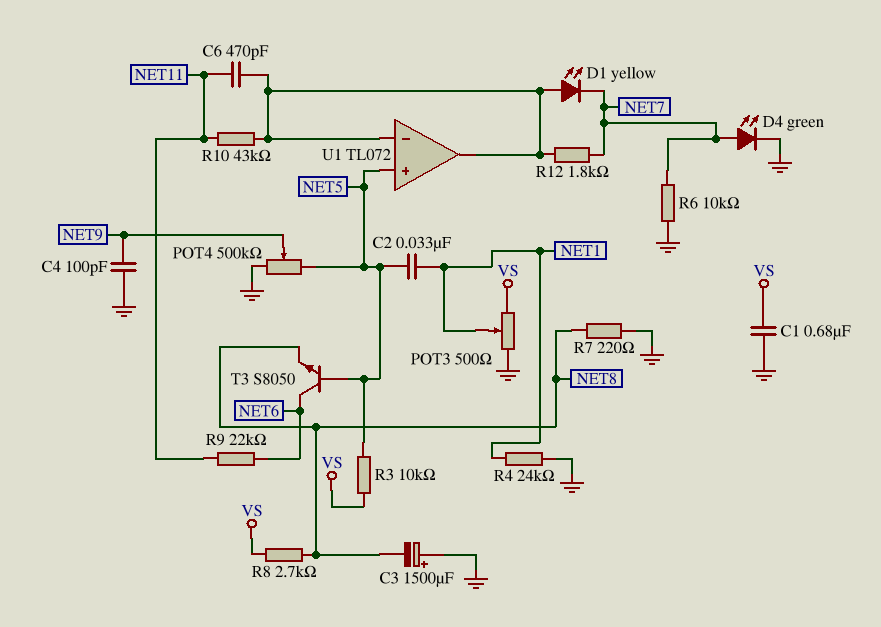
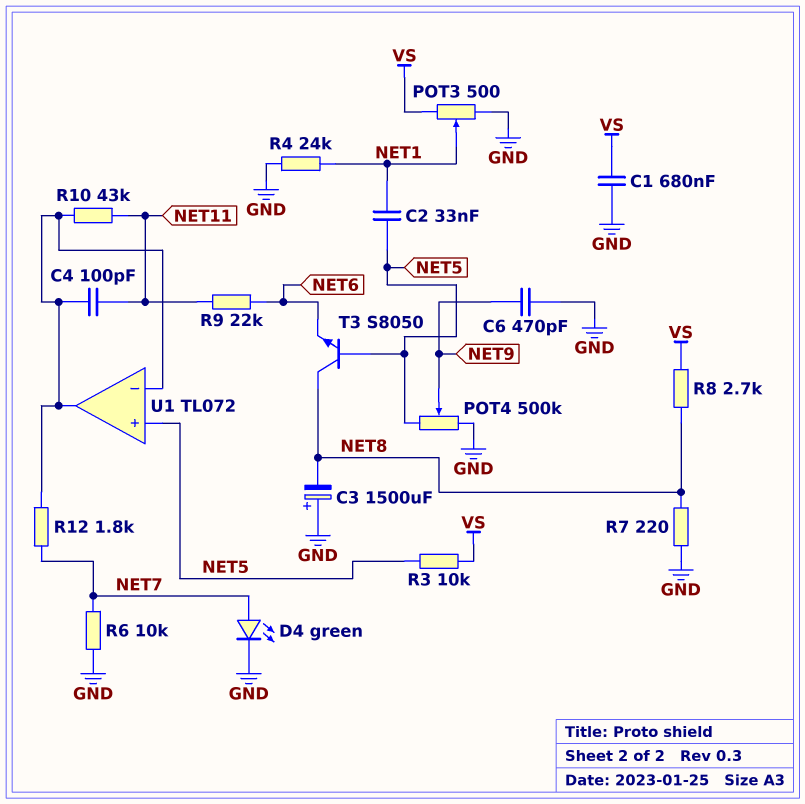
C4: 100pF (GND, NET9) -> 100pF (NET11, U1/in-)
C6: 470pF (NET11, U1/in-) -> 470pF (GND, NET9)
D1: LED yellow (A U1/in-, K NET7) -> none
T3: NPN S8050 (B NET5, C NET6, E NET8) -> NPN S8050 (B NET5, C NET8, E NET6)

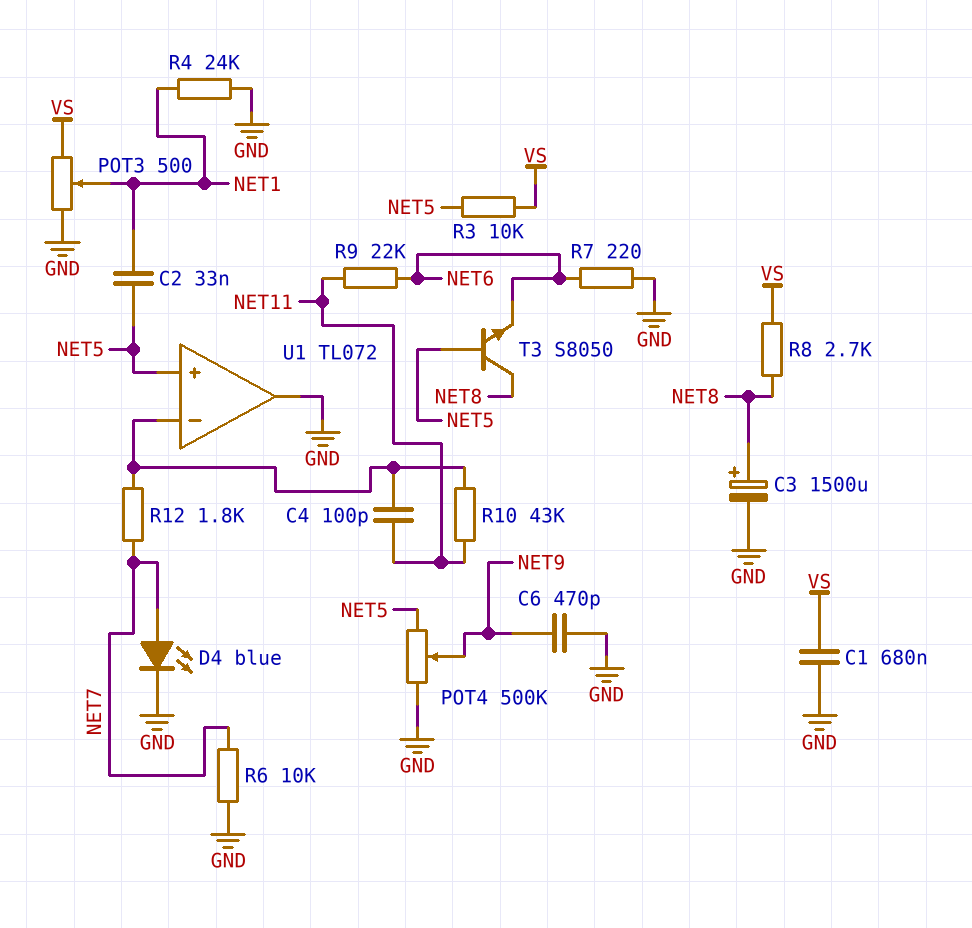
C3: 1500uF (plus GND, minus NET8) -> 1500uF (plus NET8, minus GND)
D4: LED green (A NET7, K GND) -> LED blue (A NET7, K GND)
R7: 220 (GND, NET8) -> 220 (GND, NET6)
U1 pin out: U1/in- -> GND

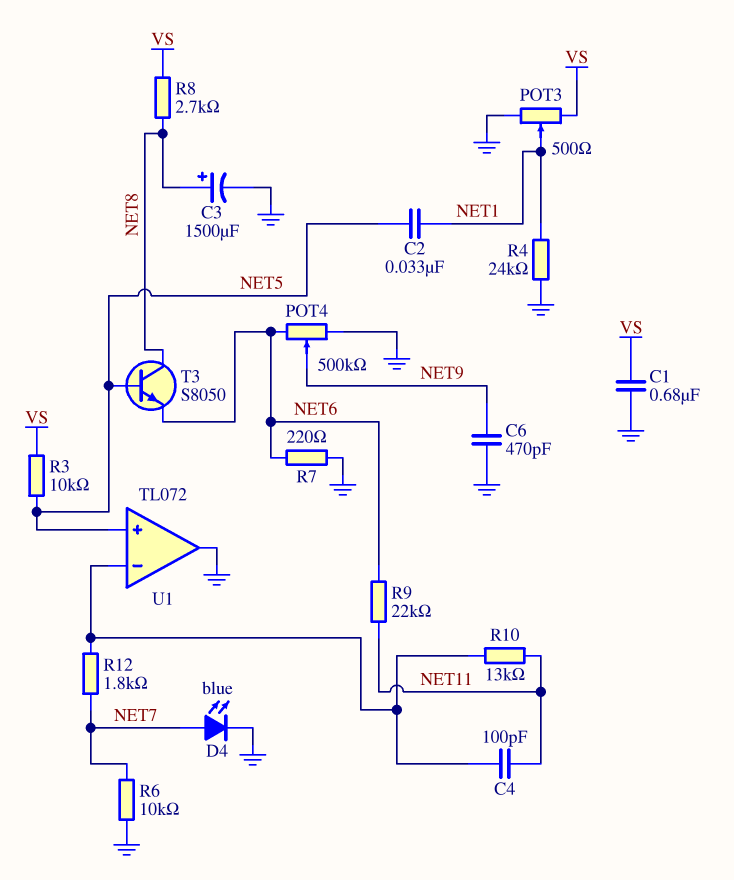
POT4: 500k (GND, NET5, wiper NET9) -> 500k (GND, NET6, wiper NET9)
R10: 43k (NET11, U1/in-) -> 13k (NET11, U1/in-)

